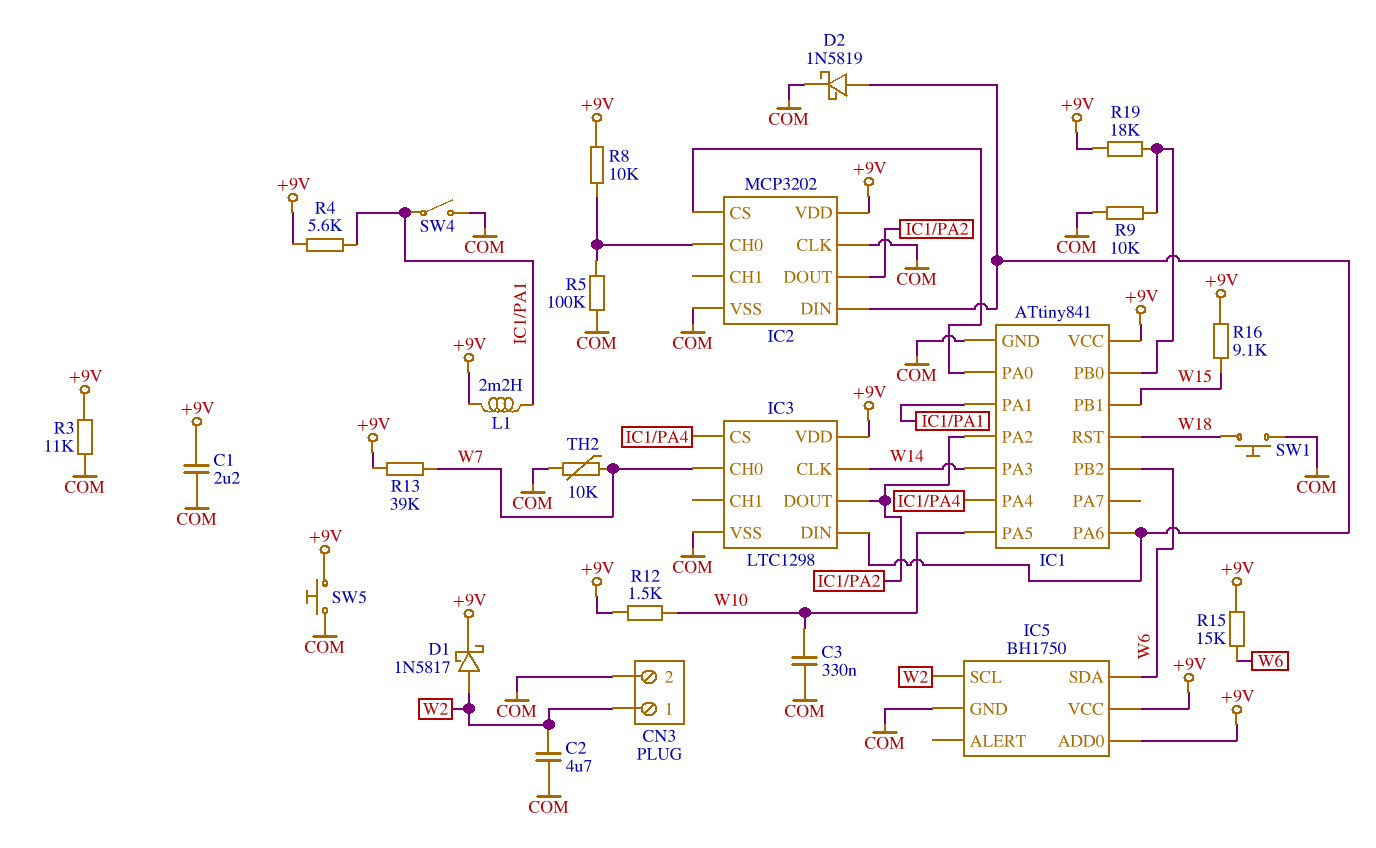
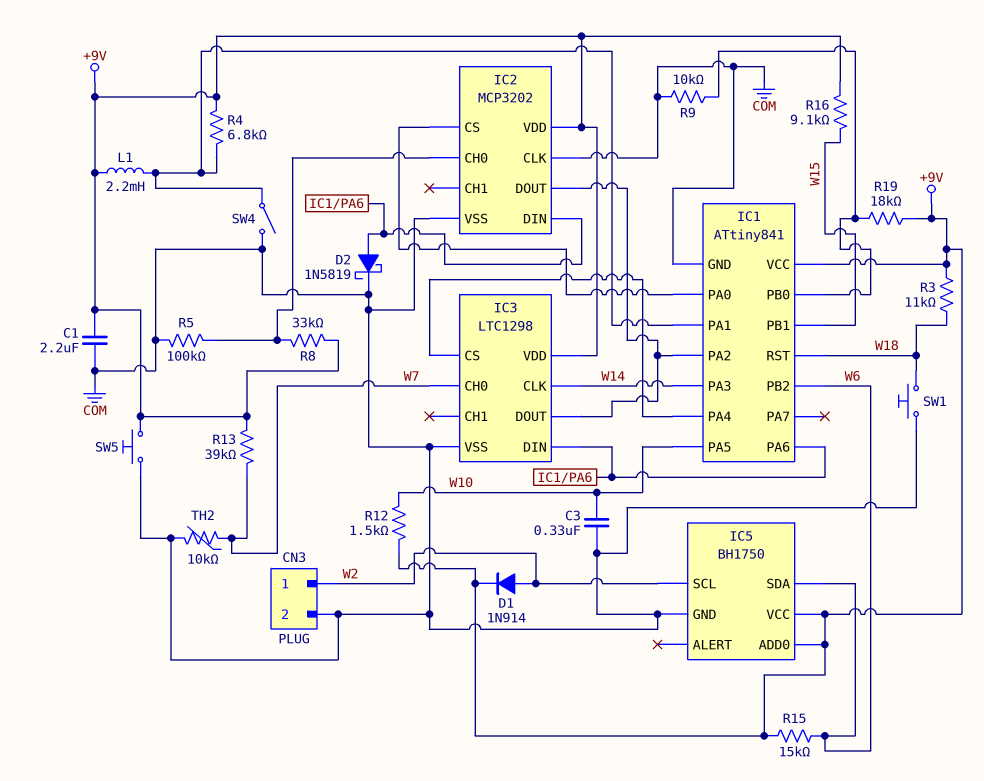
C2: 4.7uF (COM, W2) -> none
D1: schottky 1N5817 (A W2, K +9V) -> diode 1N914 (A W2, K +9V)
R3: 11k (+9V, COM) -> 11k (+9V, W18)
R4: 5.6k (+9V, IC1/PA1) -> 6.8k (+9V, IC1/PA1)
R8: 10k (+9V, IC2/CH0) -> 33k (+9V, IC2/CH0)

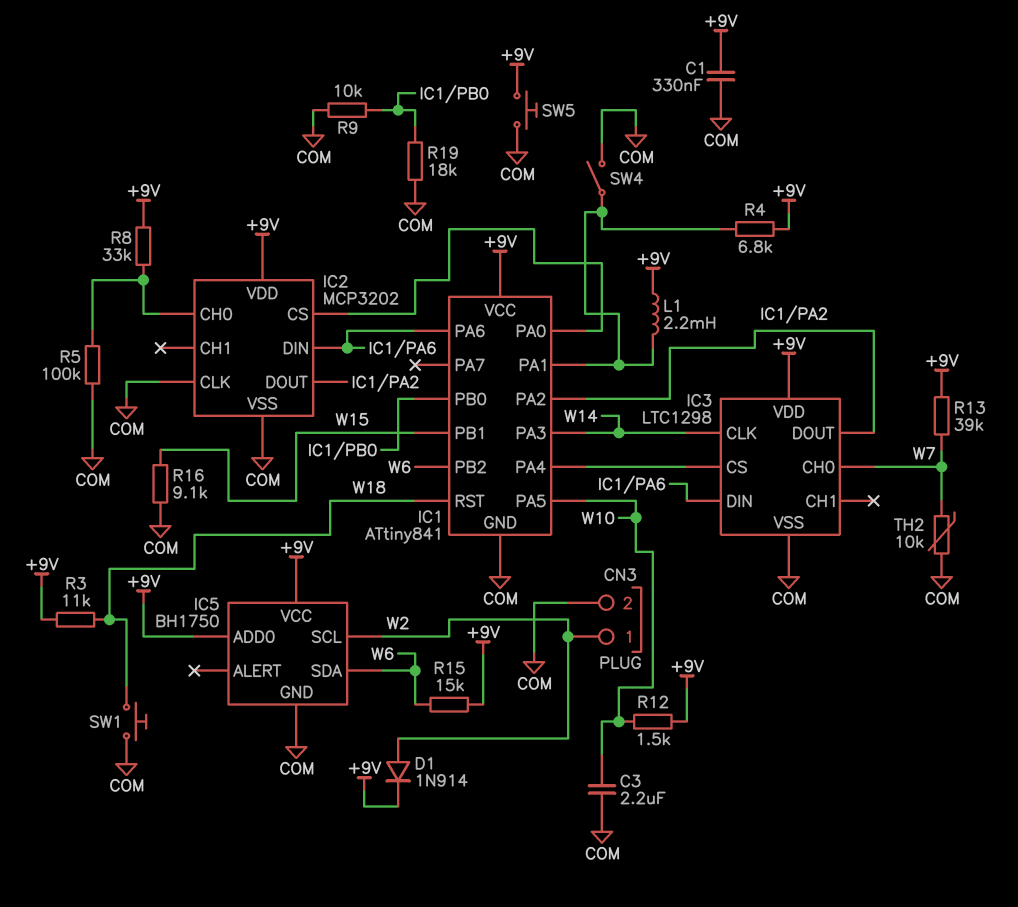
C1: 2.2uF (+9V, COM) -> 330nF (+9V, COM)
C3: 330nF (COM, W10) -> 2.2uF (COM, W10)
D2: schottky 1N5819 (A IC1/PA6, K COM) -> none
R16: 9.1k (+9V, W15) -> 9.1k (COM, W15)
R19: 18k (+9V, IC1/PB0) -> 18k (COM, IC1/PB0)

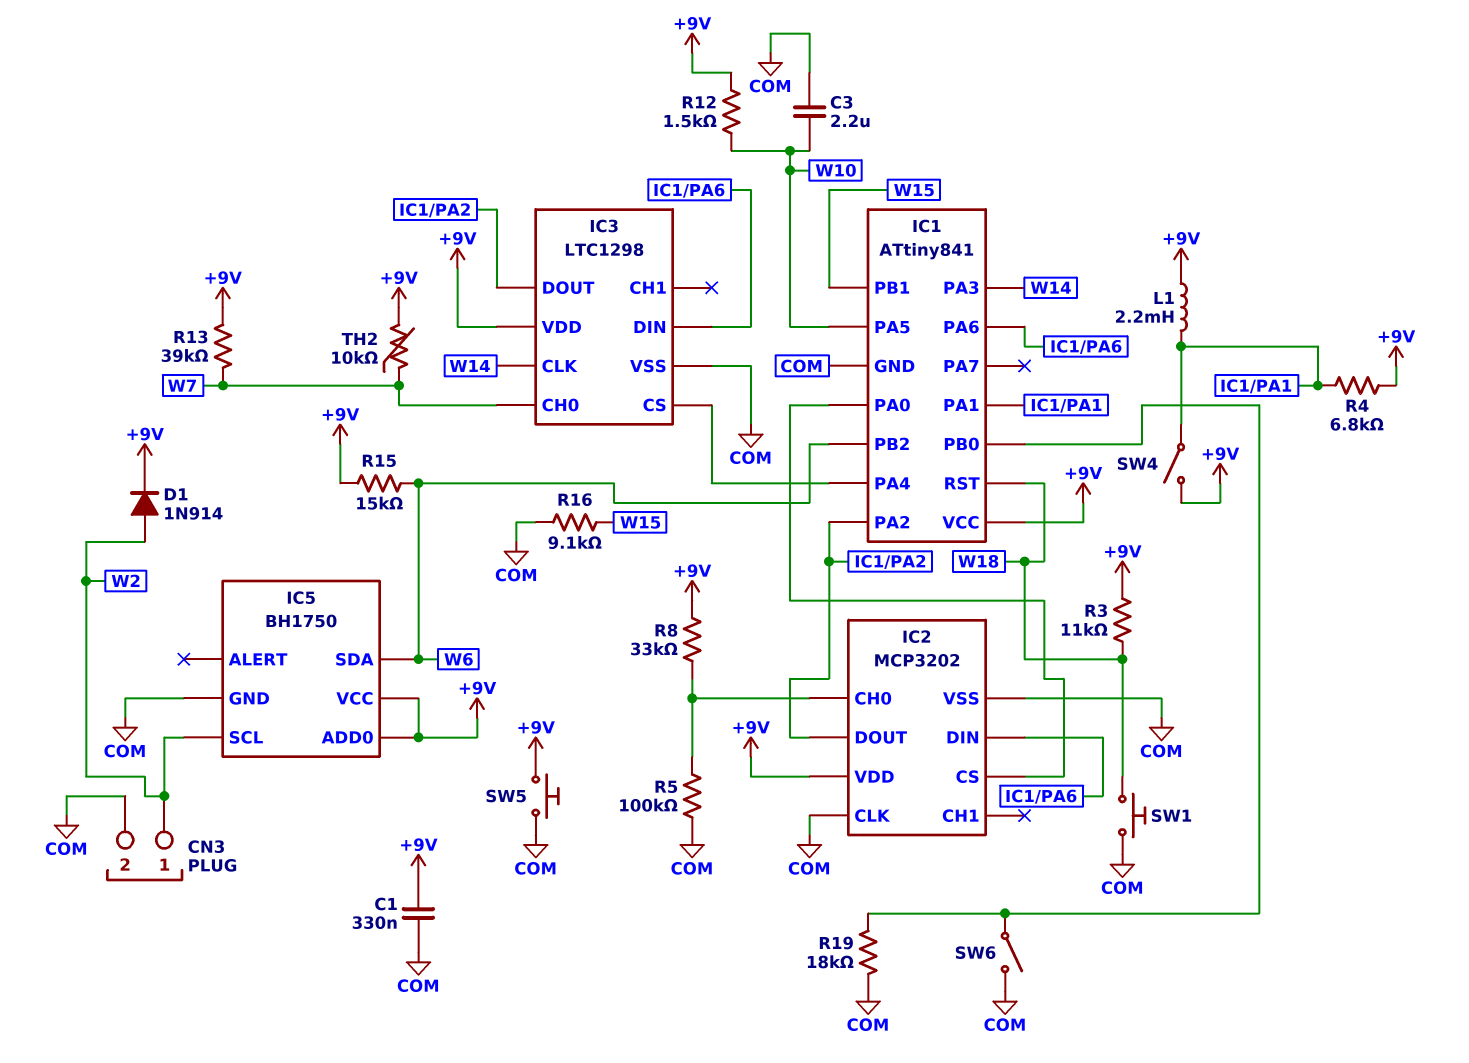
R9: 10k (COM, IC1/PB0) -> none
SW4: switch (COM, IC1/PA1) -> switch (+9V, IC1/PA1)
SW6: none -> switch (COM, IC1/PB0)
TH2: 10k (COM, W7) -> 10k (+9V, W7)

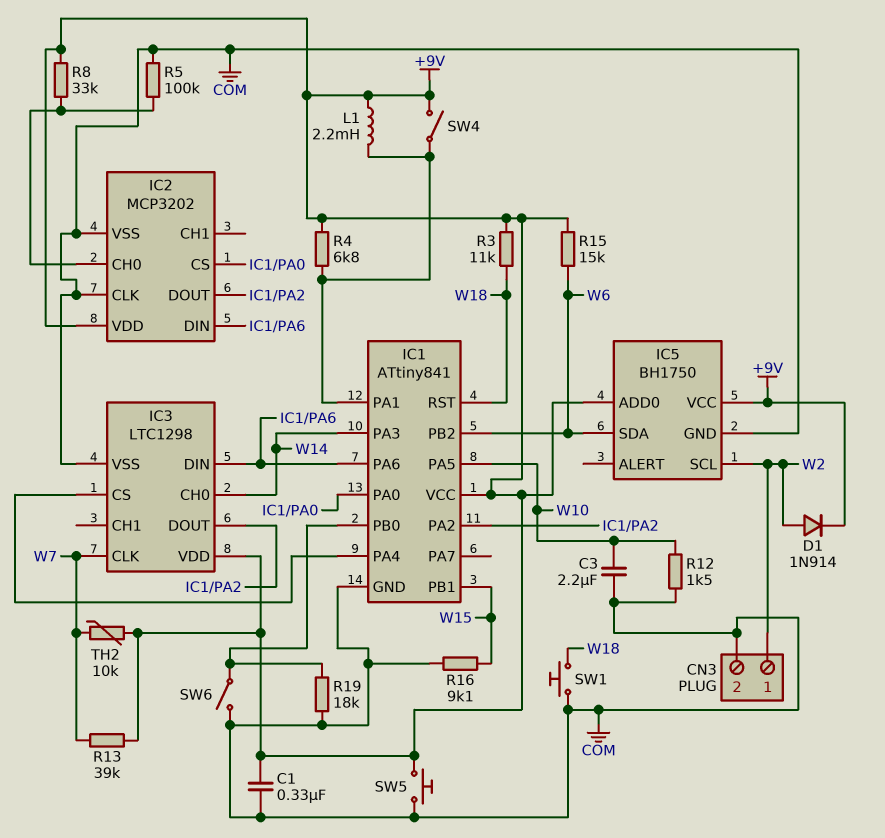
IC3 pin CH0: W7 -> W14
IC3 pin CLK: W14 -> W7
R12: 1.5k (+9V, W10) -> 1.5k (COM, W10)

